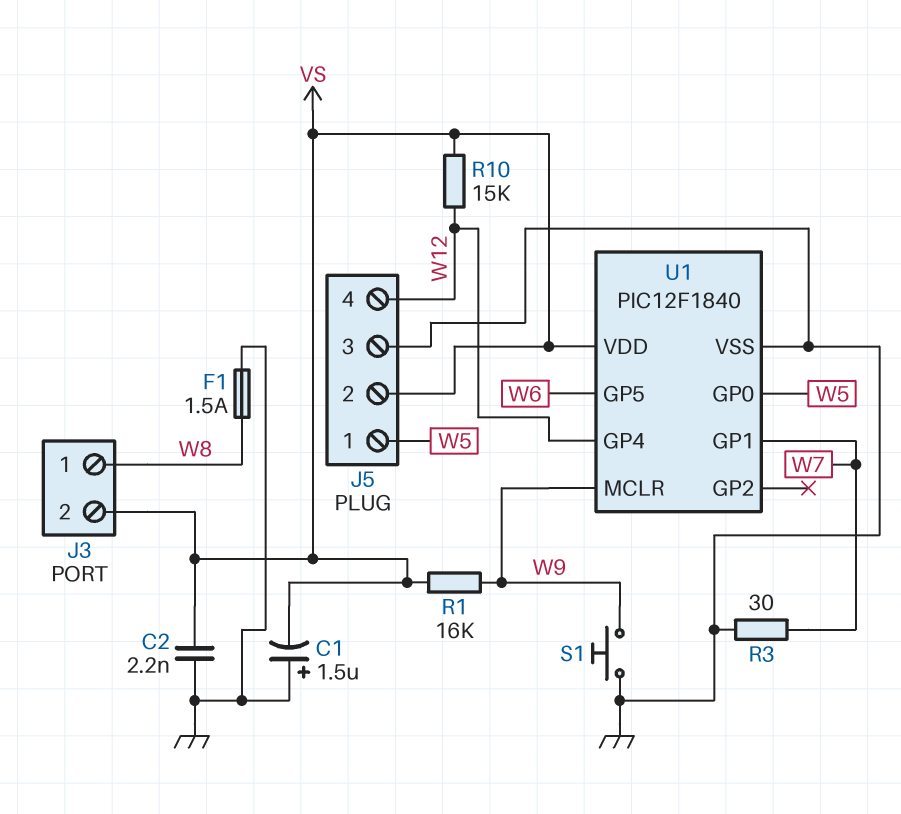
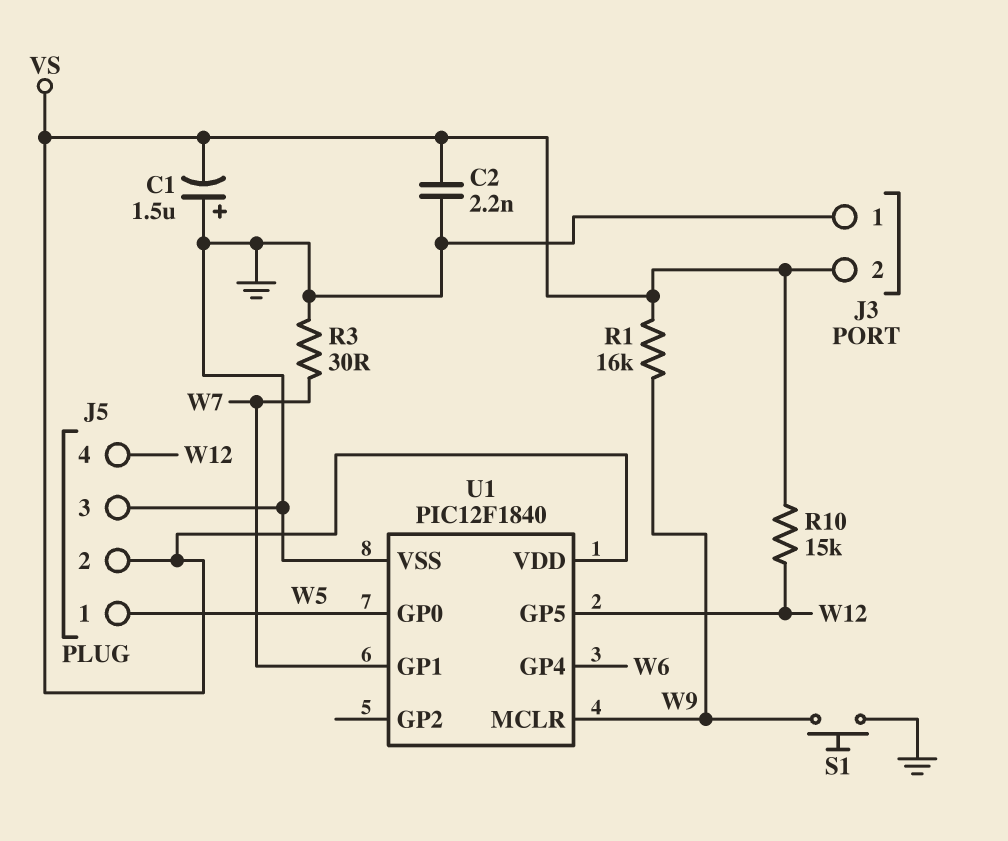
F1: 1.5A (GND, W8) -> none
J3 pin 1: W8 -> GND
U1 pin GP4: W12 -> W6
U1 pin GP5: W6 -> W12

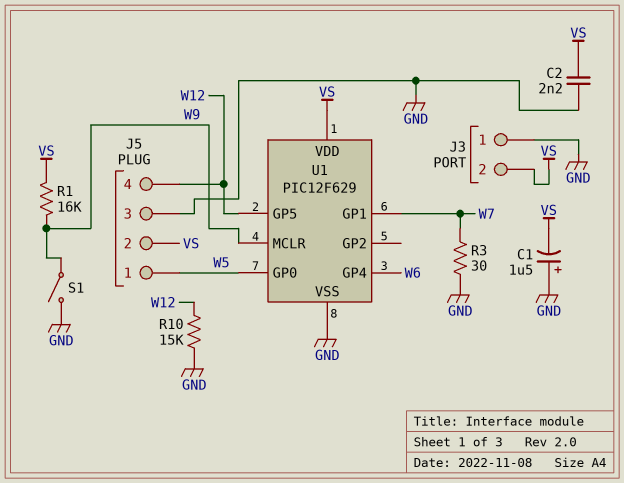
R10: 15k (VS, W12) -> 15k (GND, W12)
S1: button (GND, W9) -> switch (GND, W9)
U1: PIC12F1840 -> PIC12F629

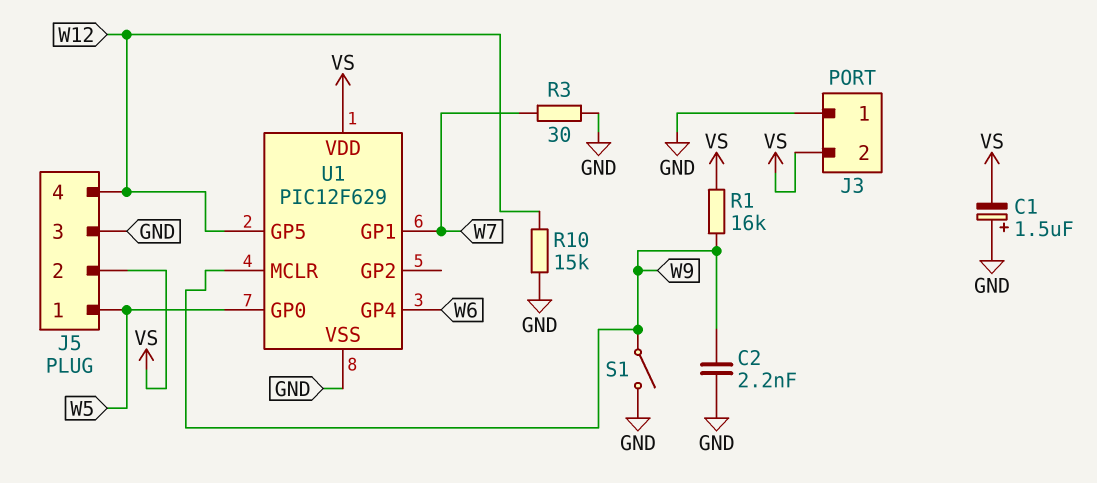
C2: 2.2nF (GND, VS) -> 2.2nF (GND, W9)

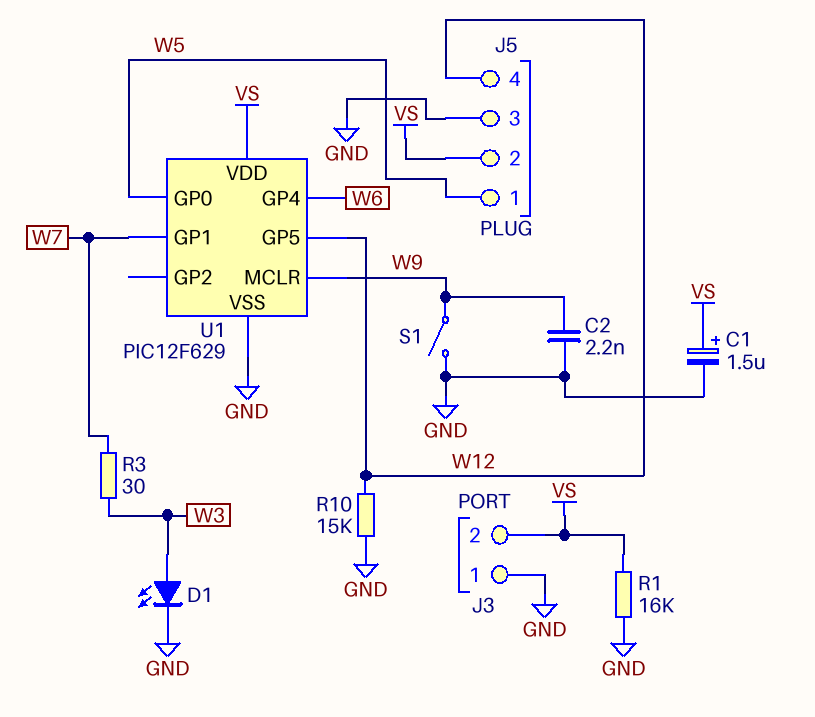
C1: 1.5uF (plus GND, minus VS) -> 1.5uF (plus VS, minus GND)
D1: none -> LED (A W3, K GND)
R1: 16k (VS, W9) -> 16k (GND, VS)
R3: 30 (GND, W7) -> 30 (W3, W7)

